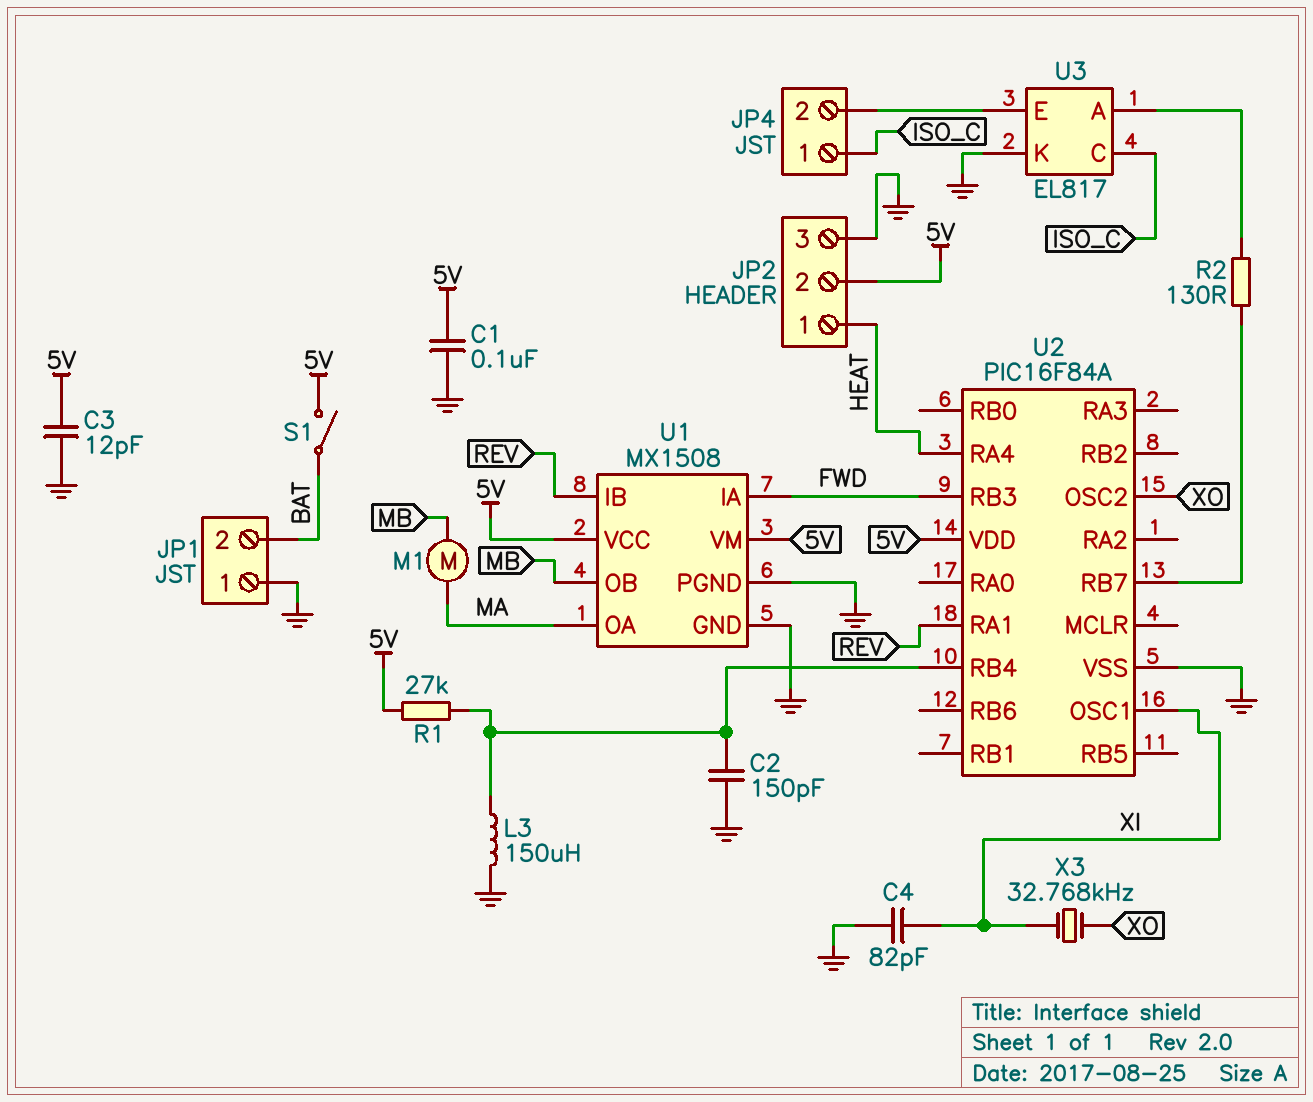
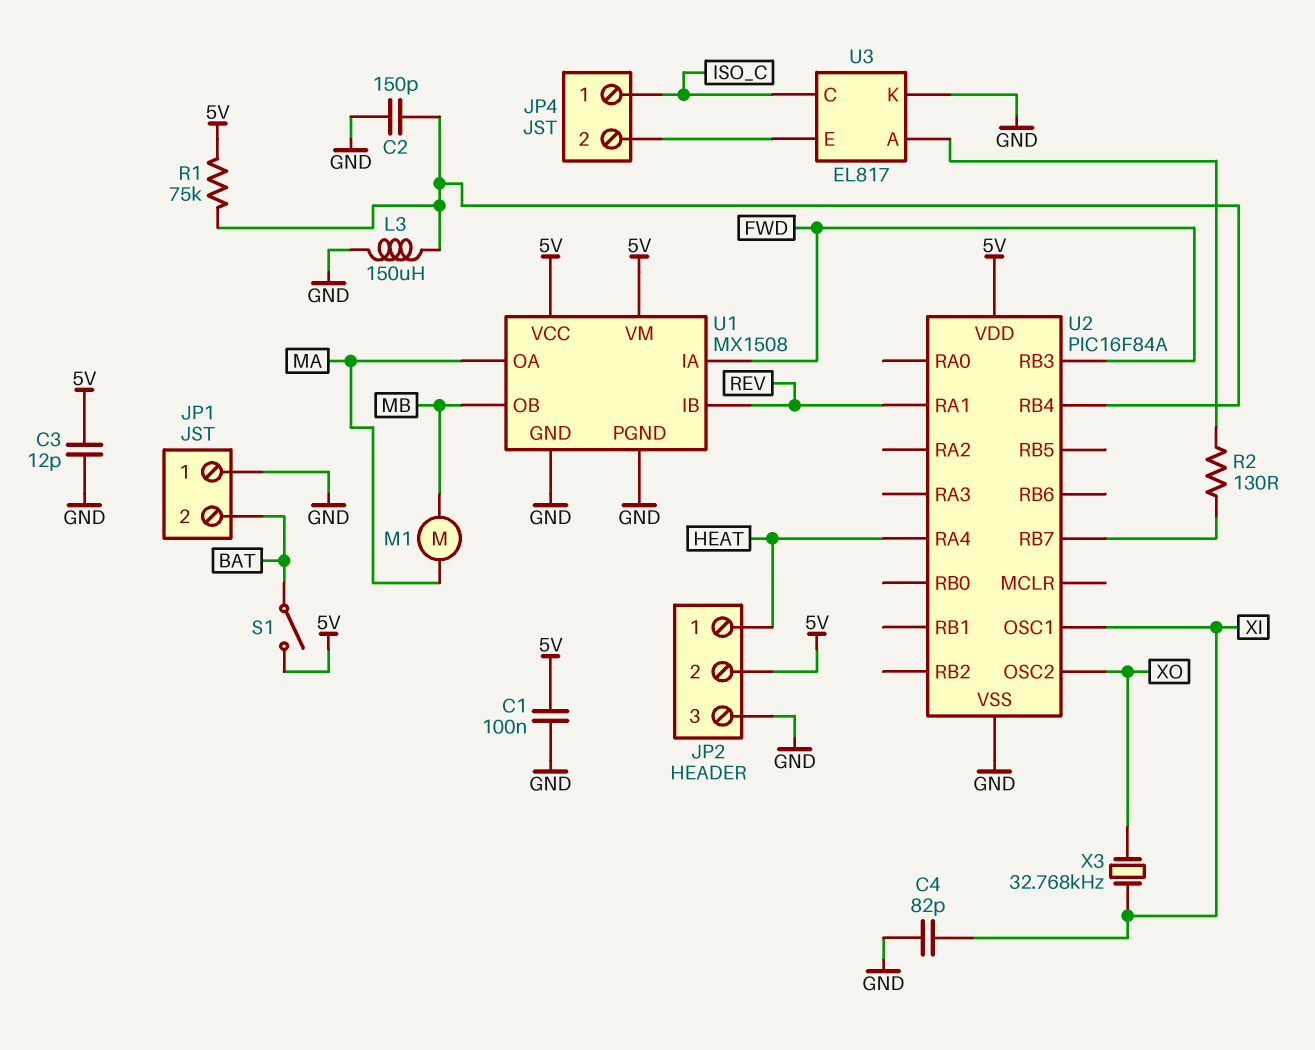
R1: 27k (5V, U2/RB4) -> 75k (5V, U2/RB4)

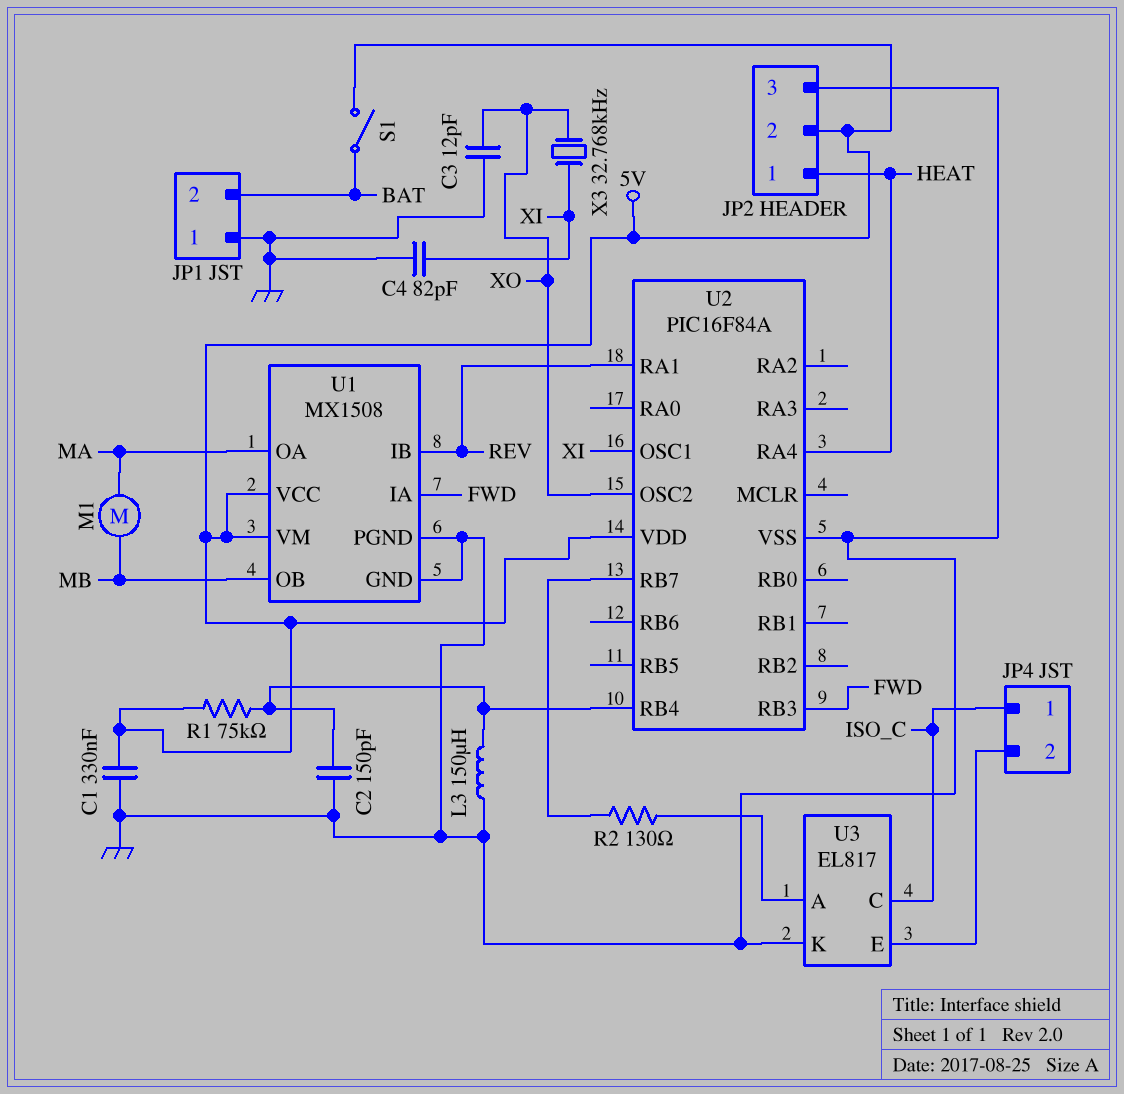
C1: 100nF (5V, GND) -> 330nF (5V, GND)
C3: 12pF (5V, GND) -> 12pF (GND, XO)

